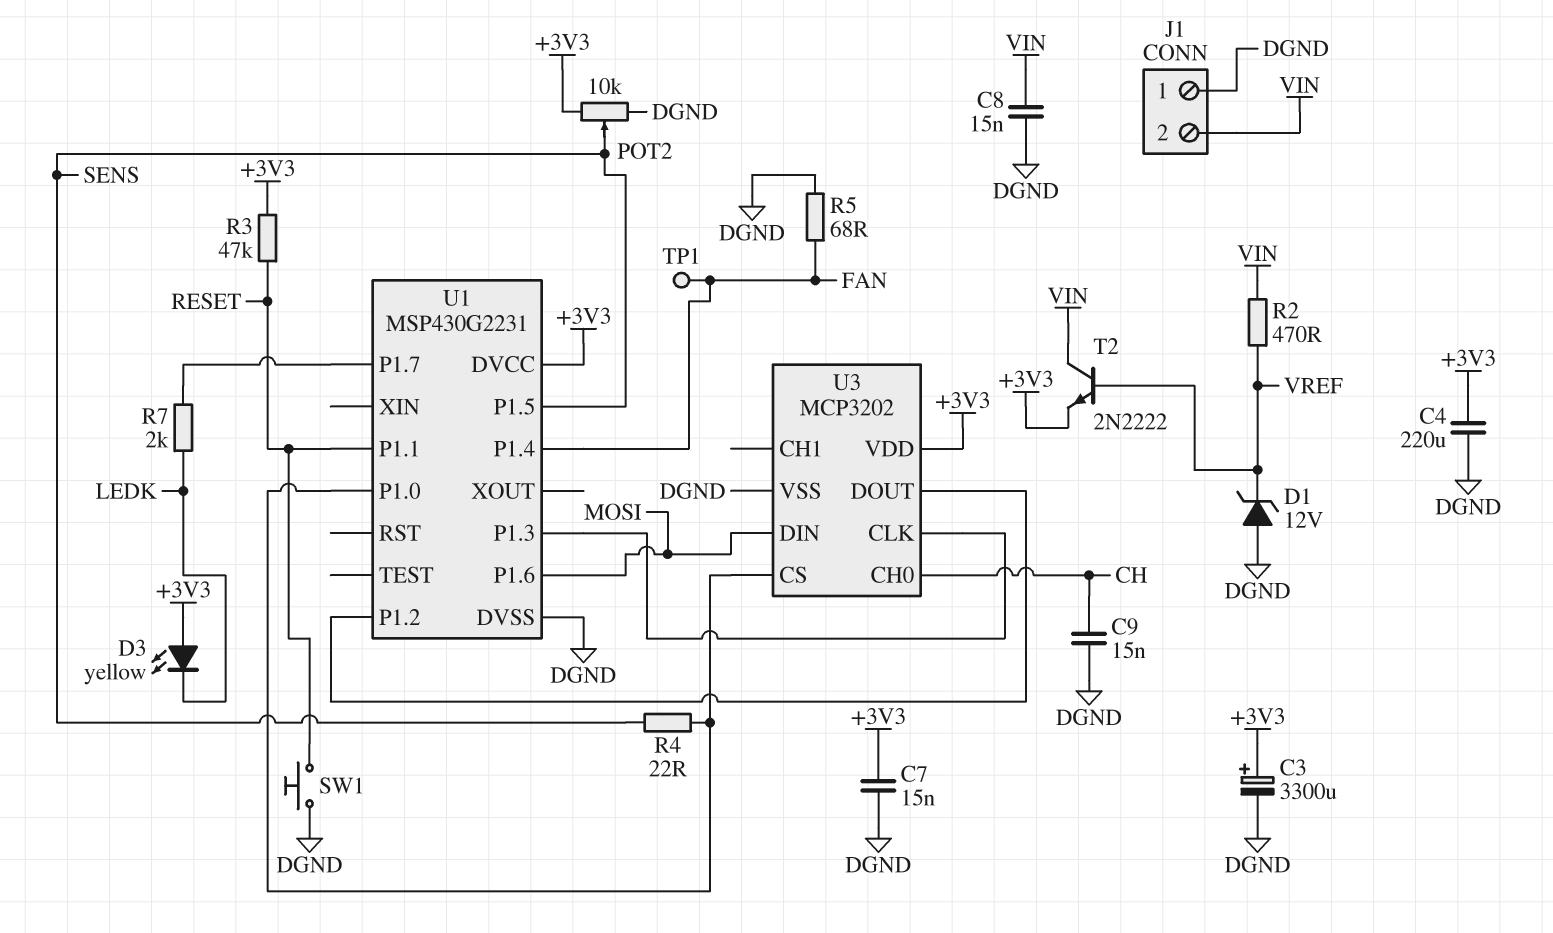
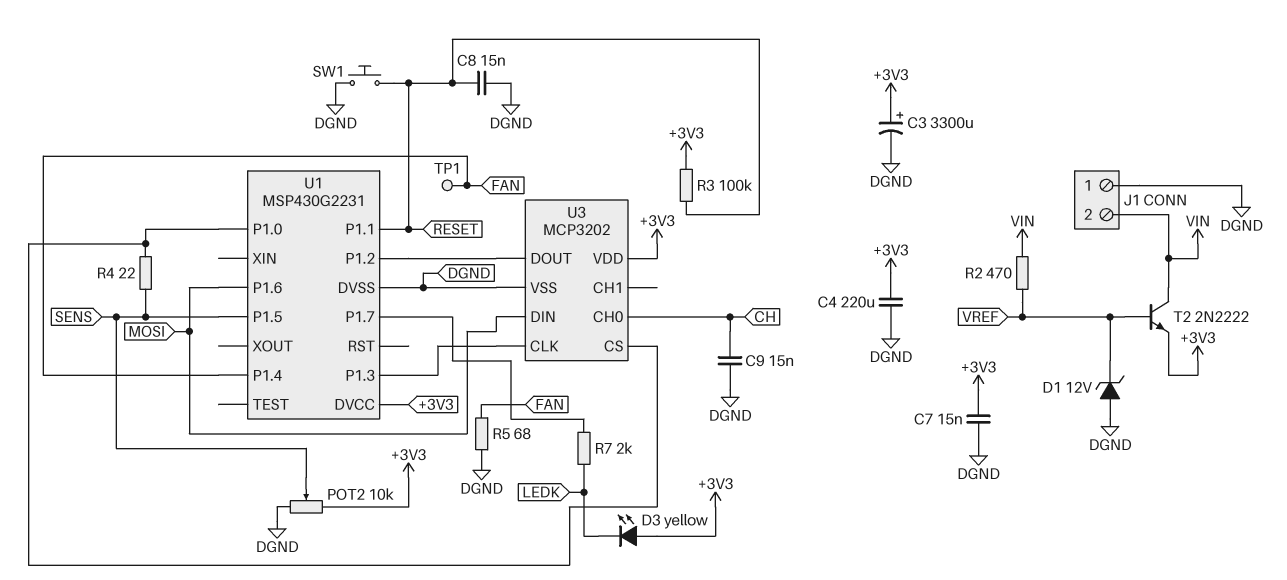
C8: 15nF (DGND, VIN) -> 15nF (DGND, RESET)
R3: 47k (+3V3, RESET) -> 100k (+3V3, RESET)

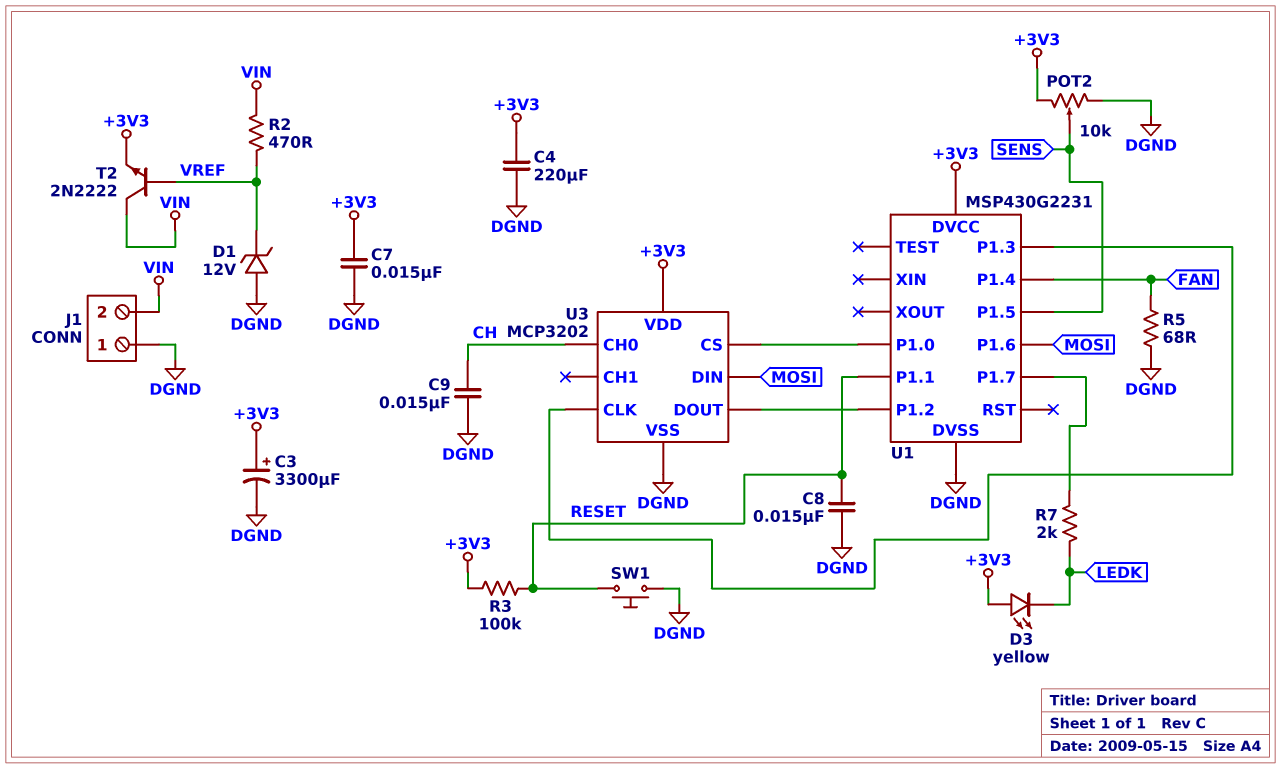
R4: 22 (SENS, U1/P1.0) -> none
TP1: test point (FAN) -> none

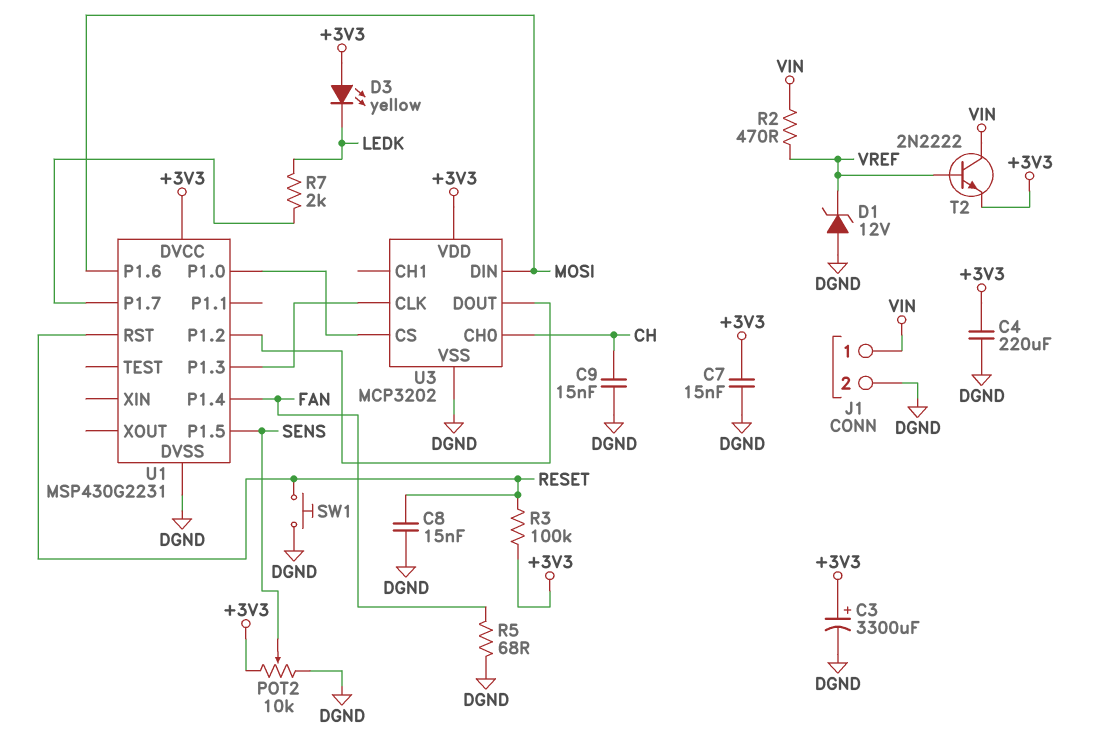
J1 pin 1: DGND -> VIN
J1 pin 2: VIN -> DGND
U1 pin P1.1: RESET -> none
U1 pin RST: none -> RESET

